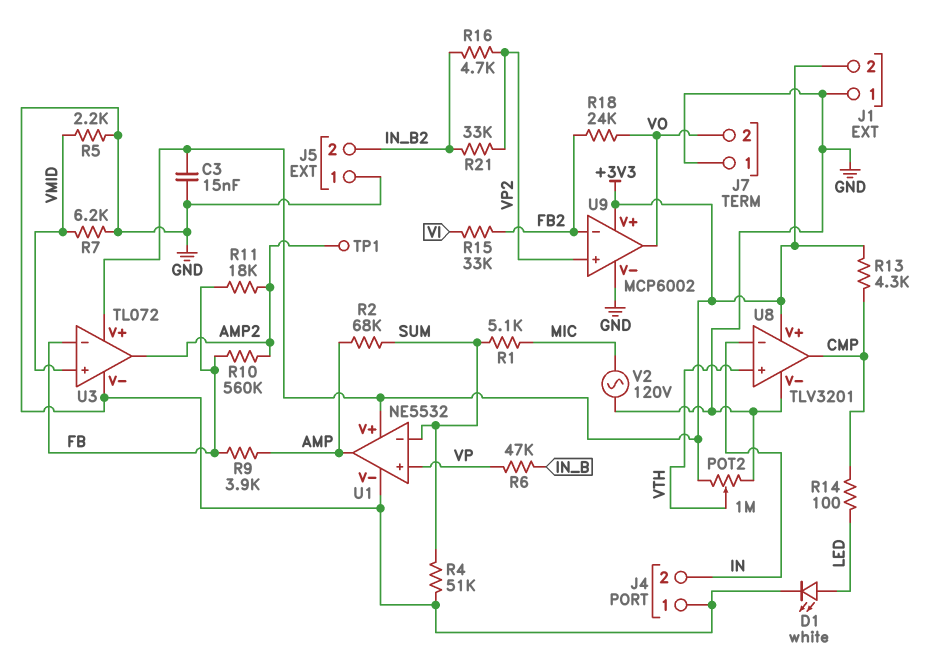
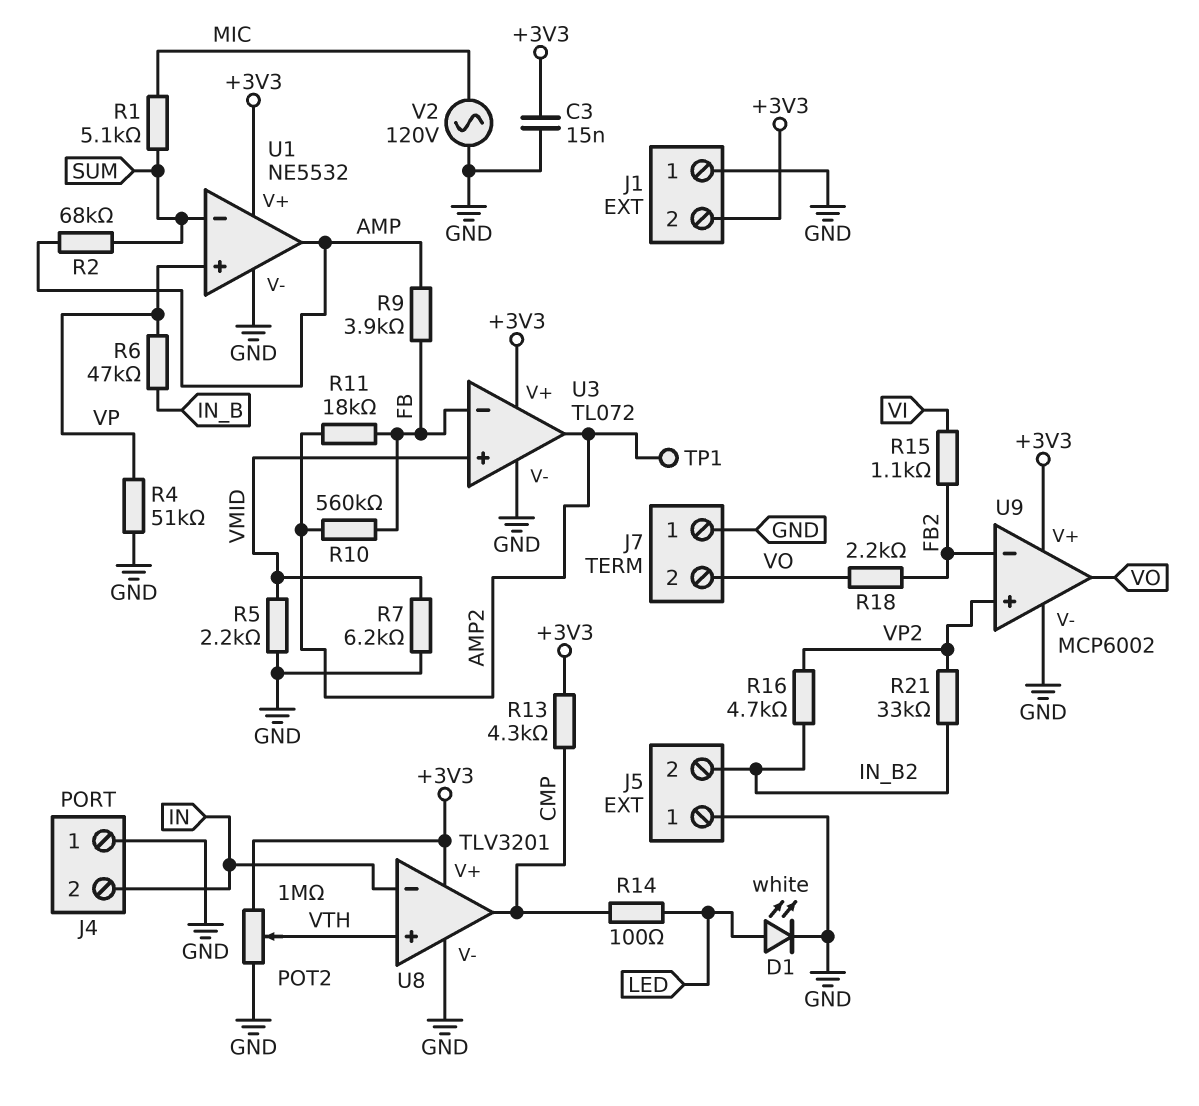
R4: 51k (GND, SUM) -> 51k (GND, VP)
R15: 33k (FB2, VI) -> 1.1k (FB2, VI)
R18: 24k (FB2, VO) -> 2.2k (FB2, VO)

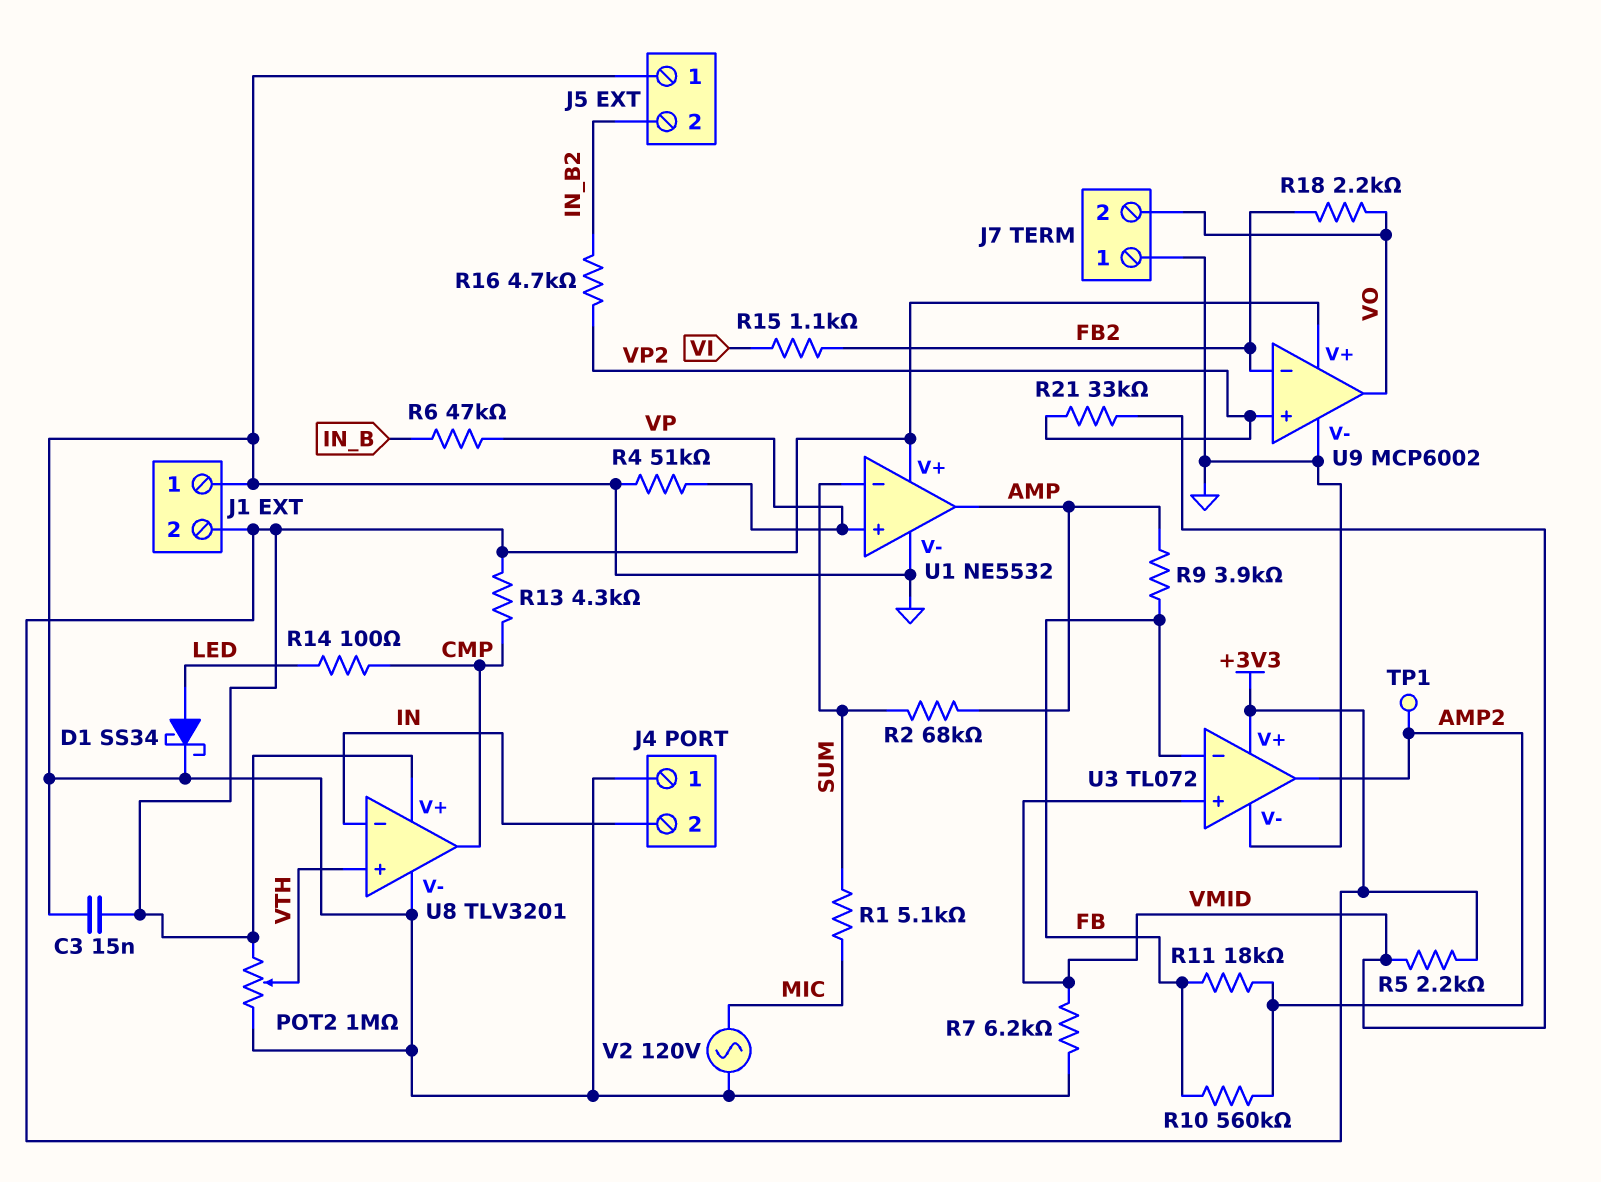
D1: LED white (A LED, K GND) -> schottky SS34 (A LED, K GND)
R5: 2.2k (GND, VMID) -> 2.2k (+3V3, VMID)
R21: 33k (IN_B2, VP2) -> 33k (VMID, VP2)

